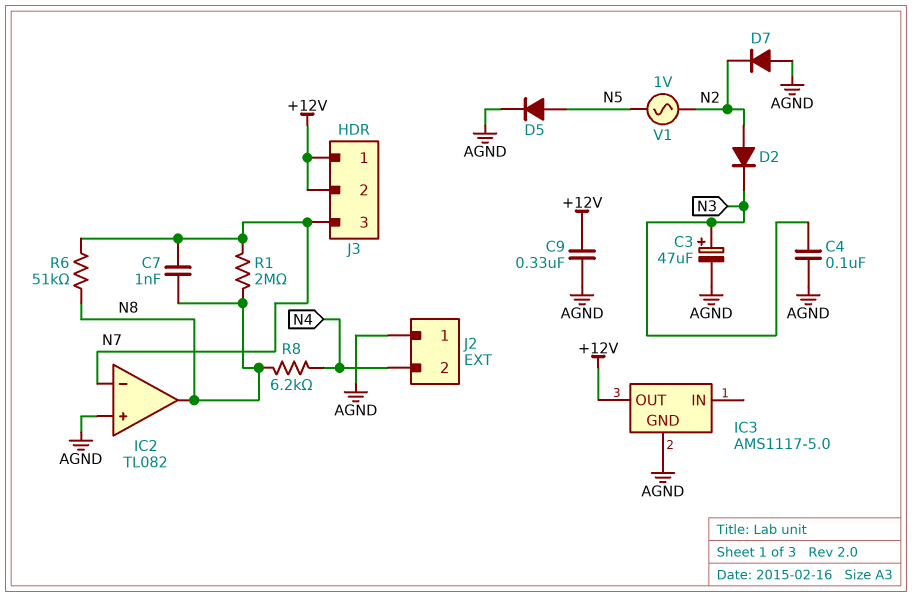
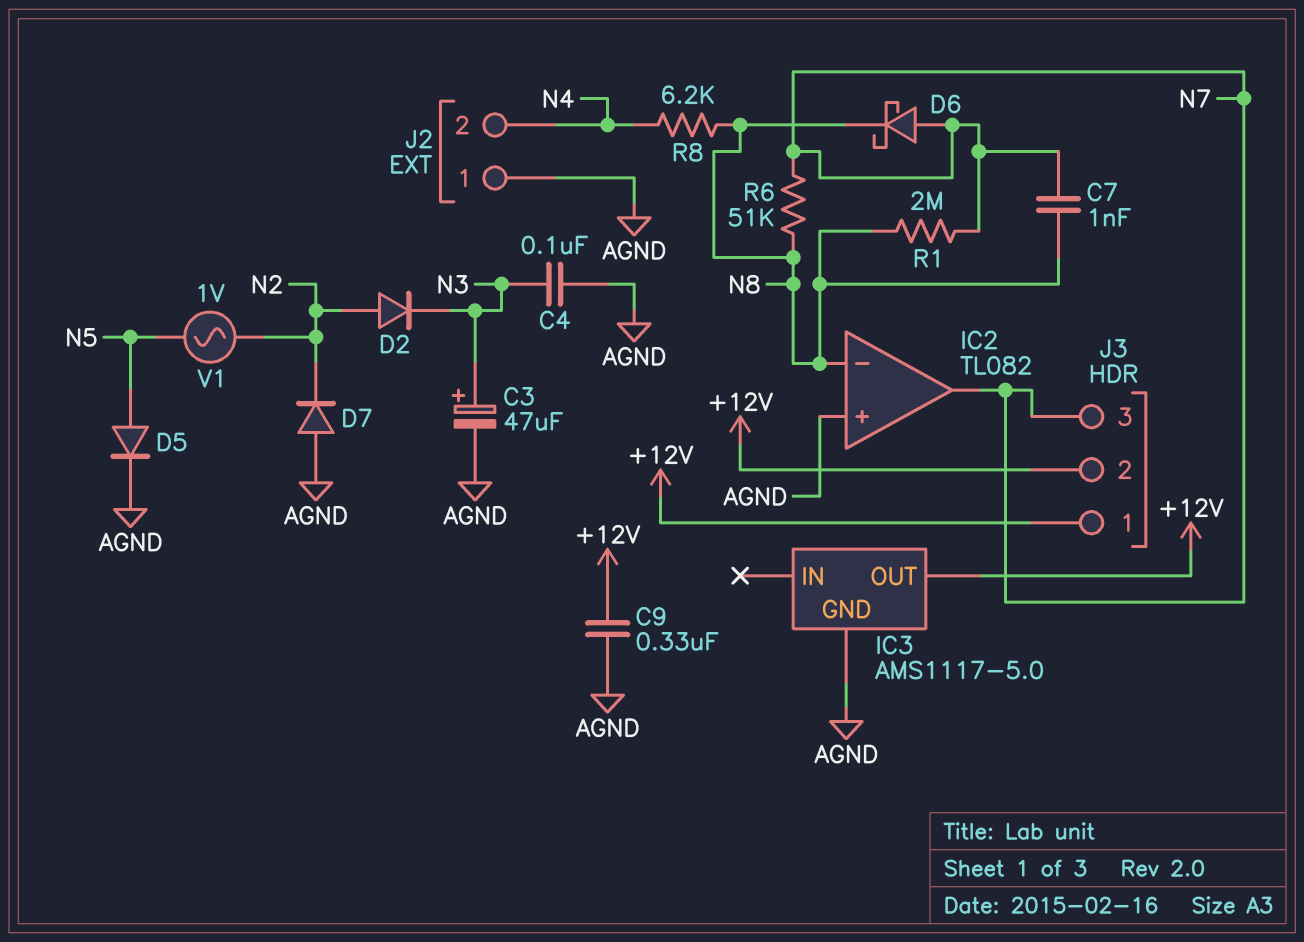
D6: none -> schottky (A N7, K N8)
IC2 pin in-: N7 -> N8
IC2 pin out: N8 -> N7

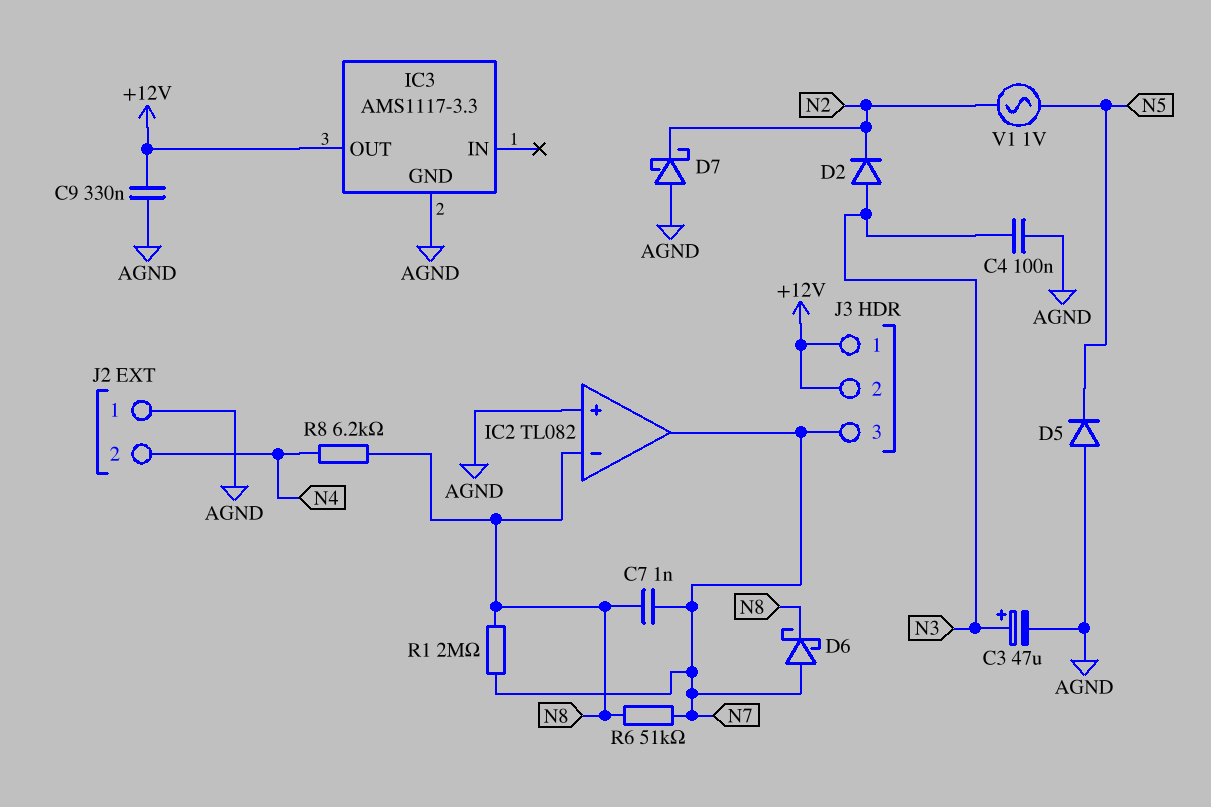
D2: diode (A N2, K N3) -> diode (A N3, K N2)
D5: diode (A N5, K AGND) -> diode (A AGND, K N5)
D7: diode (A AGND, K N2) -> schottky (A AGND, K N2)
IC3: AMS1117-5.0 -> AMS1117-3.3

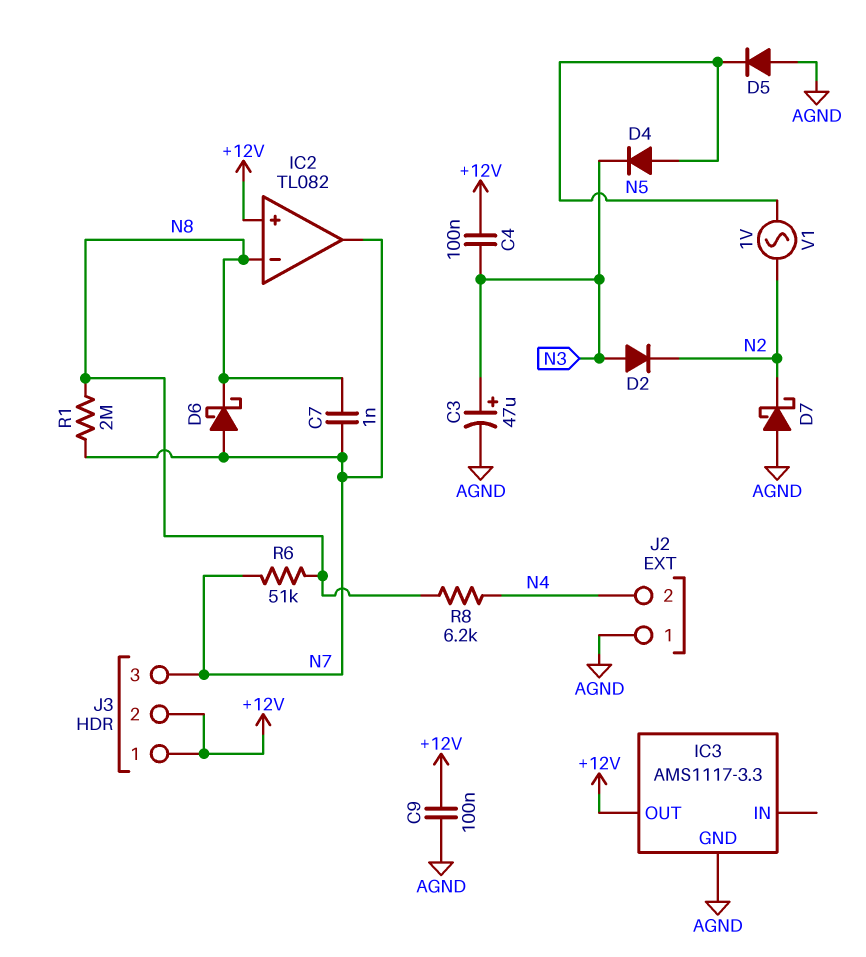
C4: 100nF (AGND, N3) -> 100nF (+12V, N3)
C9: 330nF (+12V, AGND) -> 100nF (+12V, AGND)
D4: none -> diode (A N5, K N3)
IC2 pin in+: AGND -> +12V

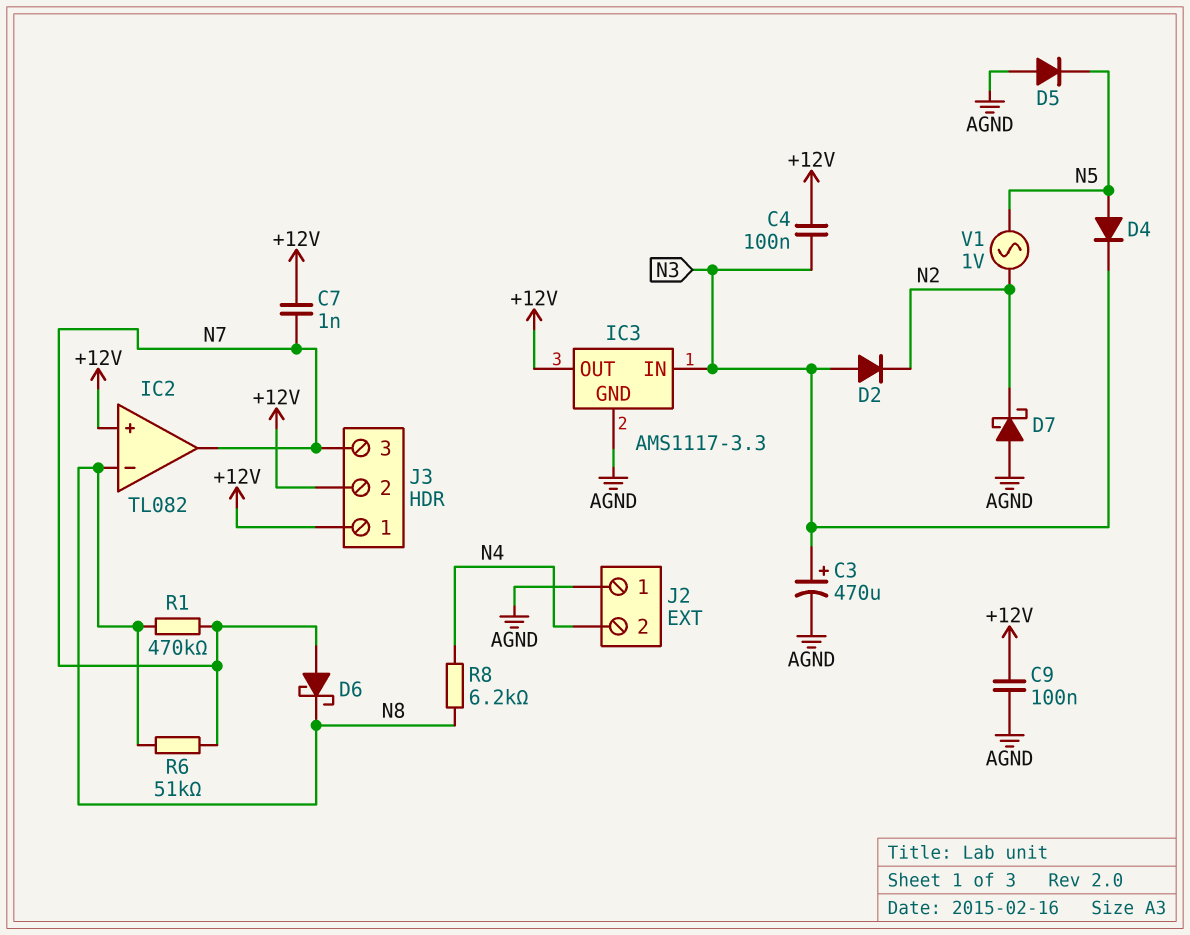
C3: 47uF (plus N3, minus AGND) -> 470uF (plus N3, minus AGND)
C7: 1nF (N7, N8) -> 1nF (+12V, N7)
IC3 pin IN: none -> N3
R1: 2M (N7, N8) -> 470k (N7, N8)

